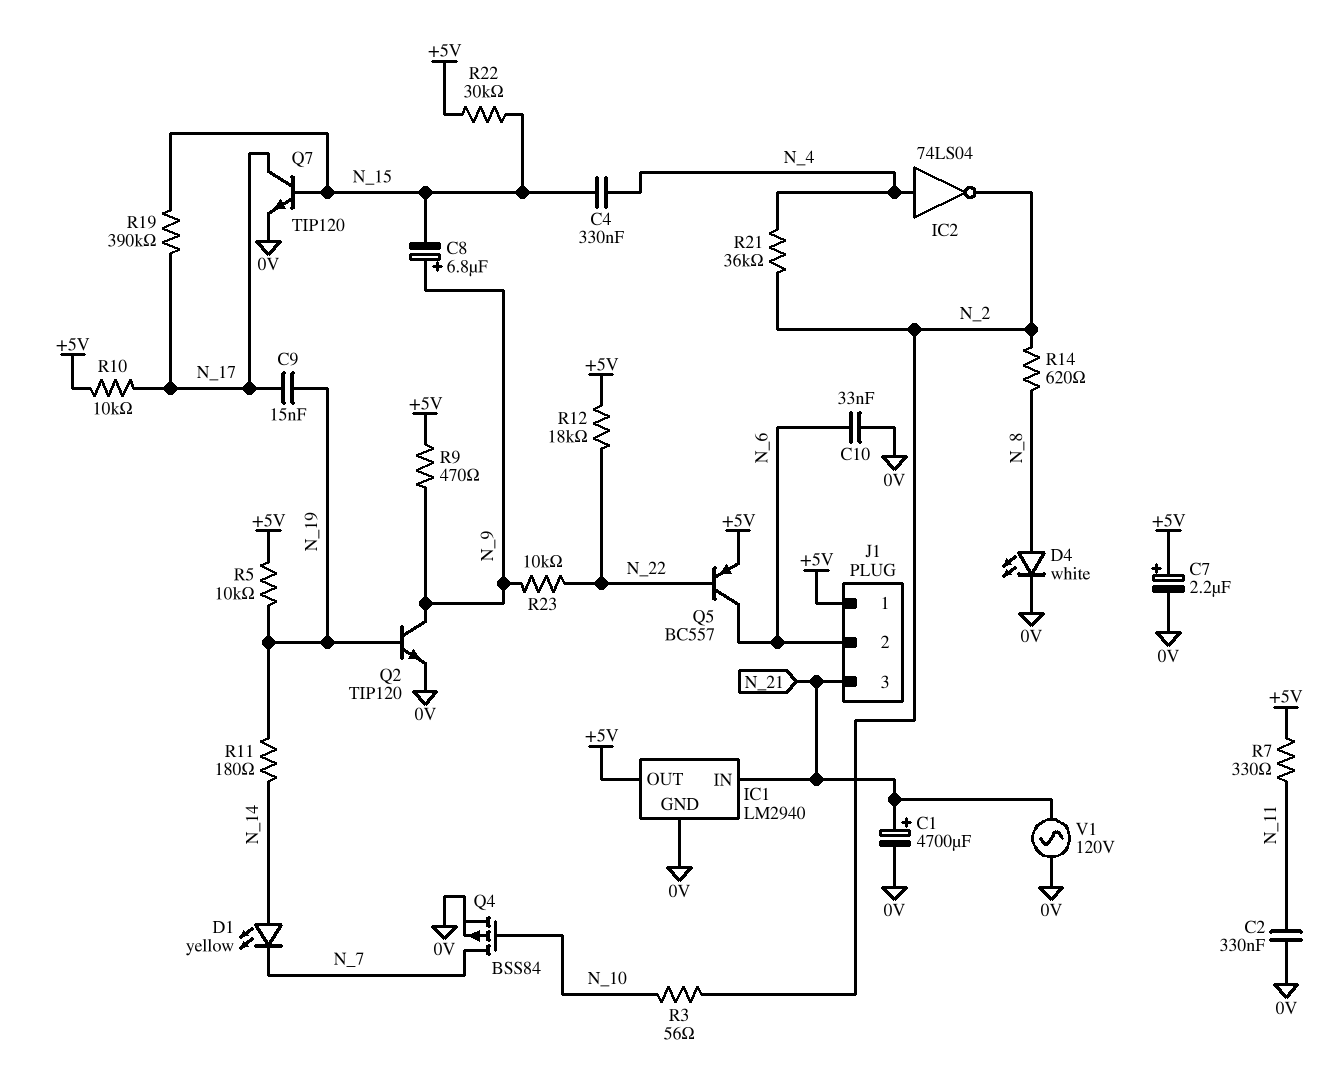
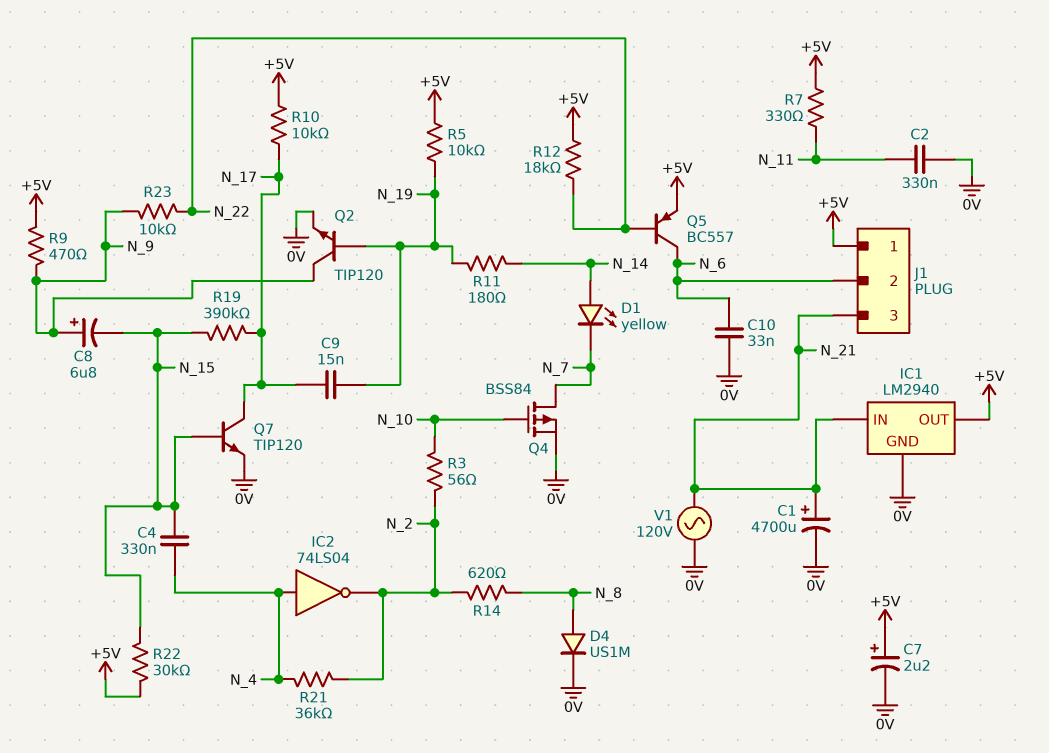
D4: LED white (A N_8, K 0V) -> diode US1M (A N_8, K 0V)

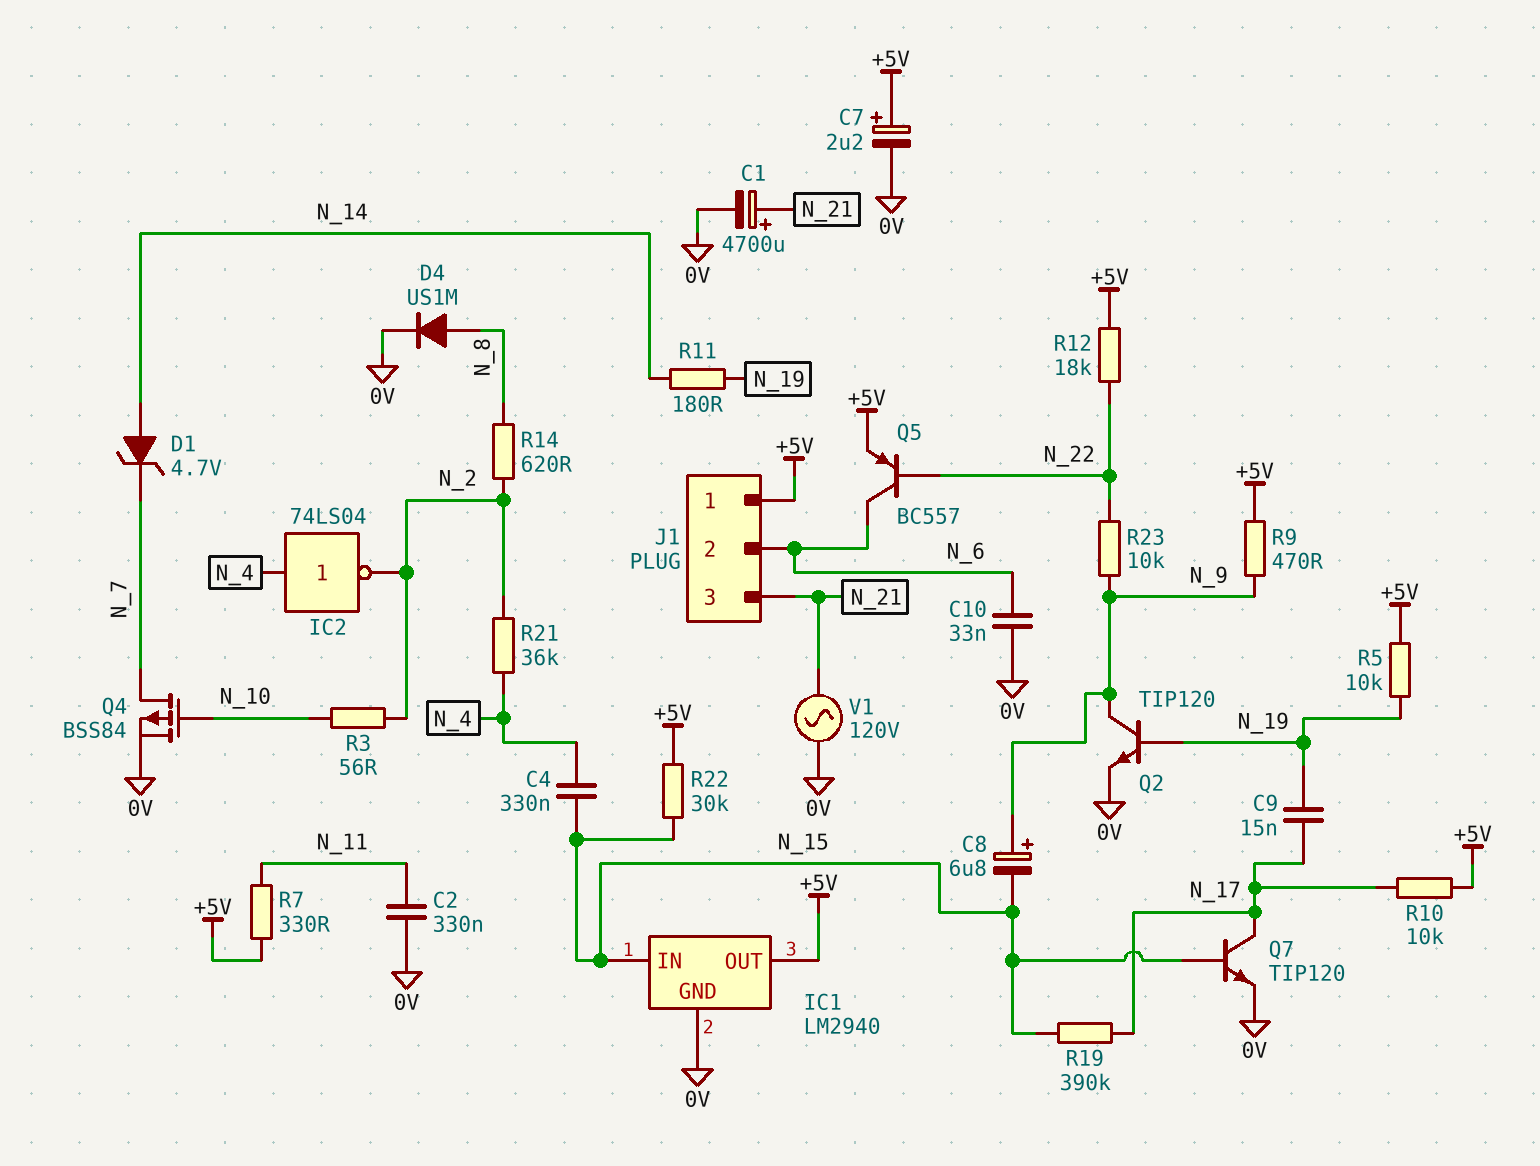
D1: LED yellow (A N_14, K N_7) -> zener 4.7V (A N_14, K N_7)
IC1 pin IN: N_21 -> N_15

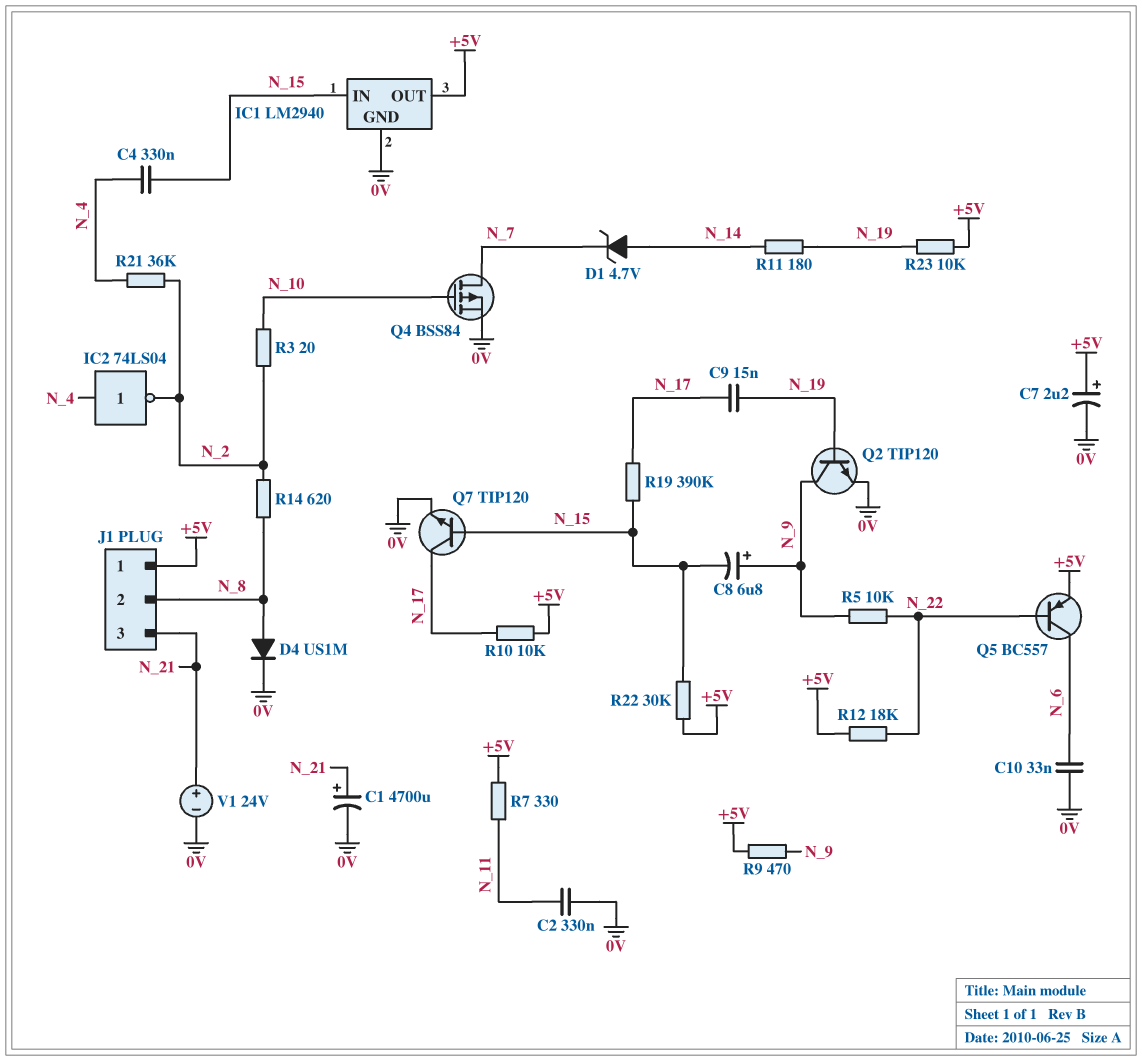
J1 pin 2: N_6 -> N_8
R3: 56 (N_2, N_10) -> 20 (N_2, N_10)
R5: 10k (+5V, N_19) -> 10k (N_9, N_22)
R23: 10k (N_9, N_22) -> 10k (+5V, N_19)
V1: AC 120V (0V, N_21) -> 24V (plus N_21, minus 0V)

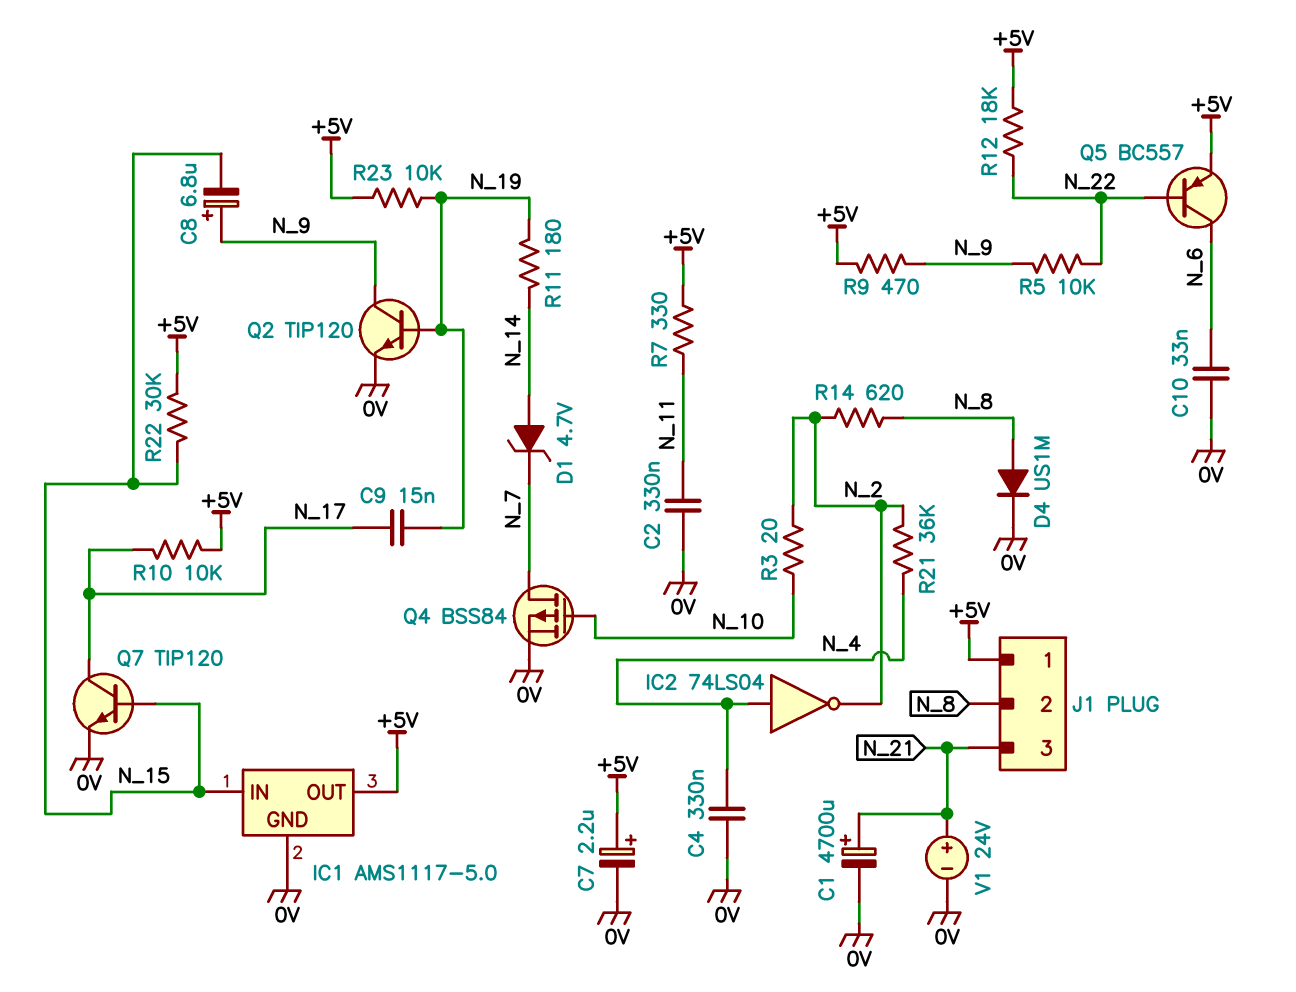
C4: 330nF (N_4, N_15) -> 330nF (0V, N_4)
IC1: LM2940 -> AMS1117-5.0
R19: 390k (N_15, N_17) -> none

